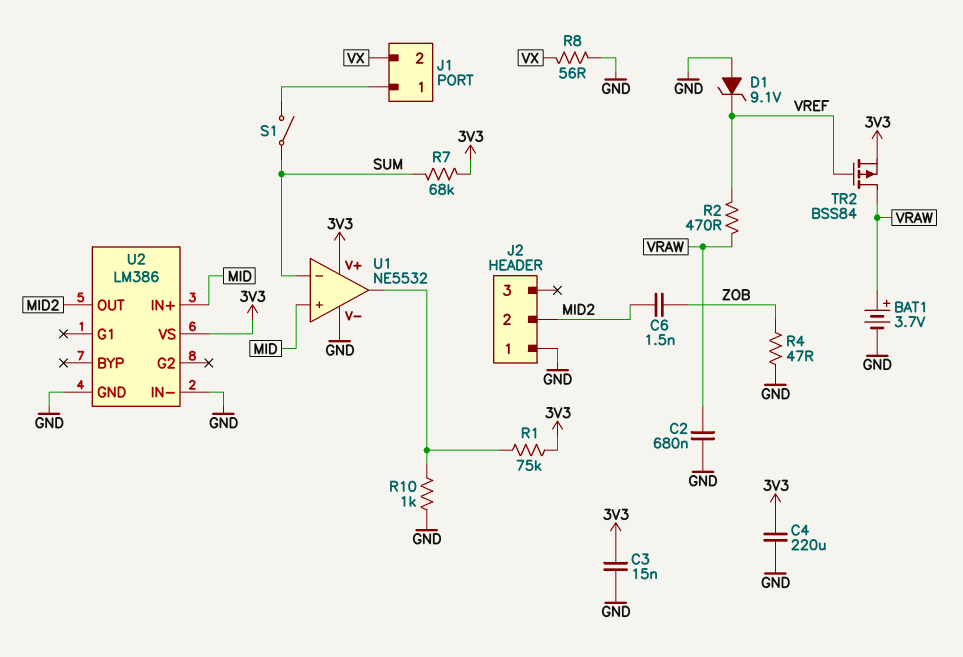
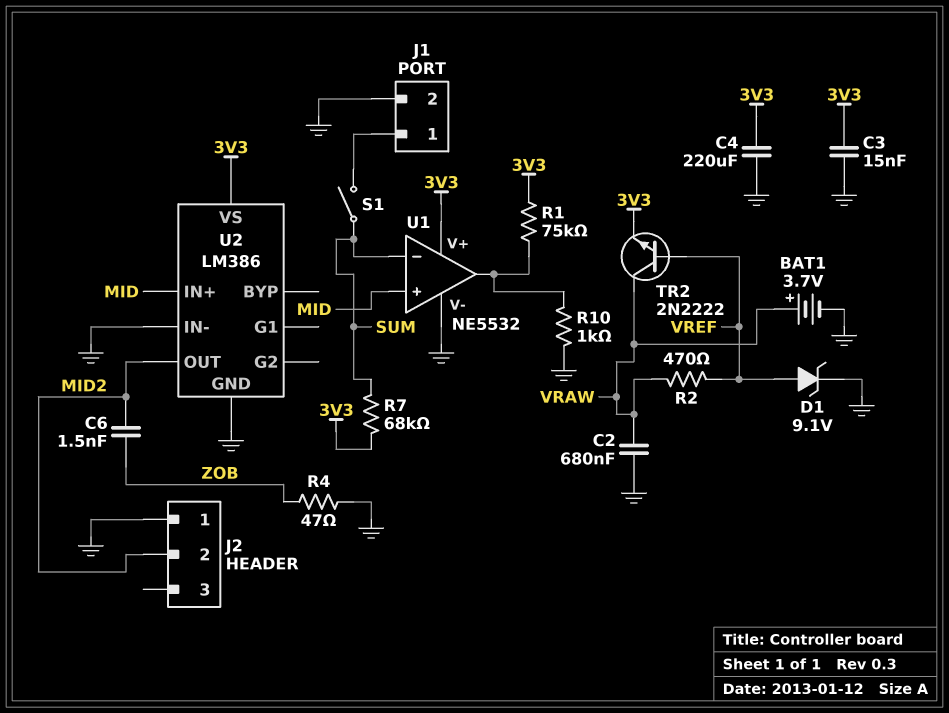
D1: zener 9.1V (A GND, K VREF) -> zener 9.1V (A VREF, K GND)
J1 pin 2: VX -> GND
R8: 56 (GND, VX) -> none
TR2: PMOS BSS84 (G VREF, D VRAW, S 3V3) -> NPN 2N2222 (B VREF, C VRAW, E 3V3)

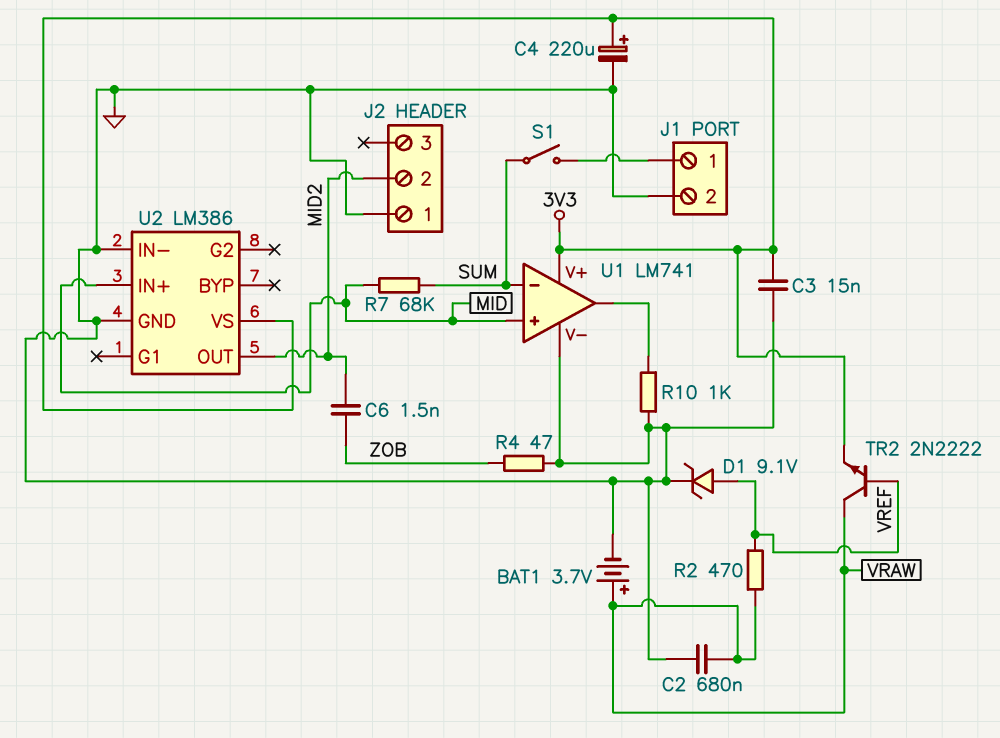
C4: 220uF (3V3, GND) -> 220uF (plus 3V3, minus GND)
R1: 75k (3V3, U1/out) -> none
R7: 68k (3V3, SUM) -> 68k (MID, SUM)
U1: NE5532 -> LM741

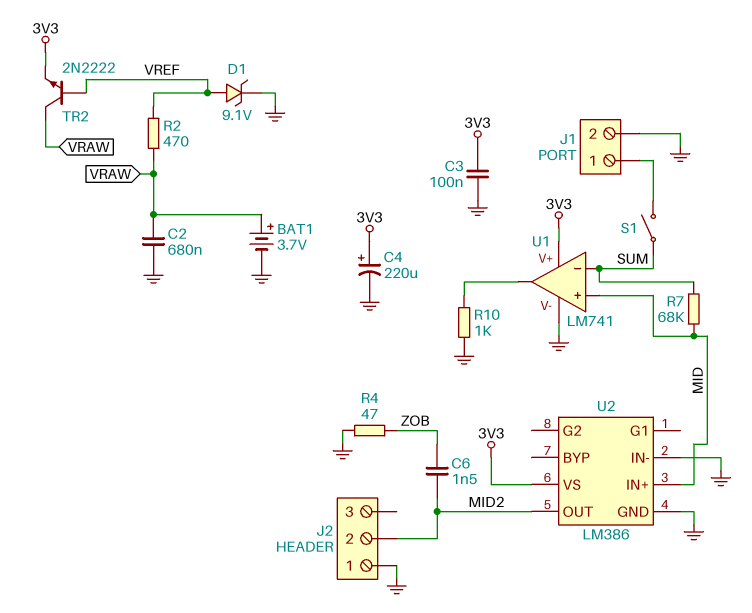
C3: 15nF (3V3, GND) -> 100nF (3V3, GND)

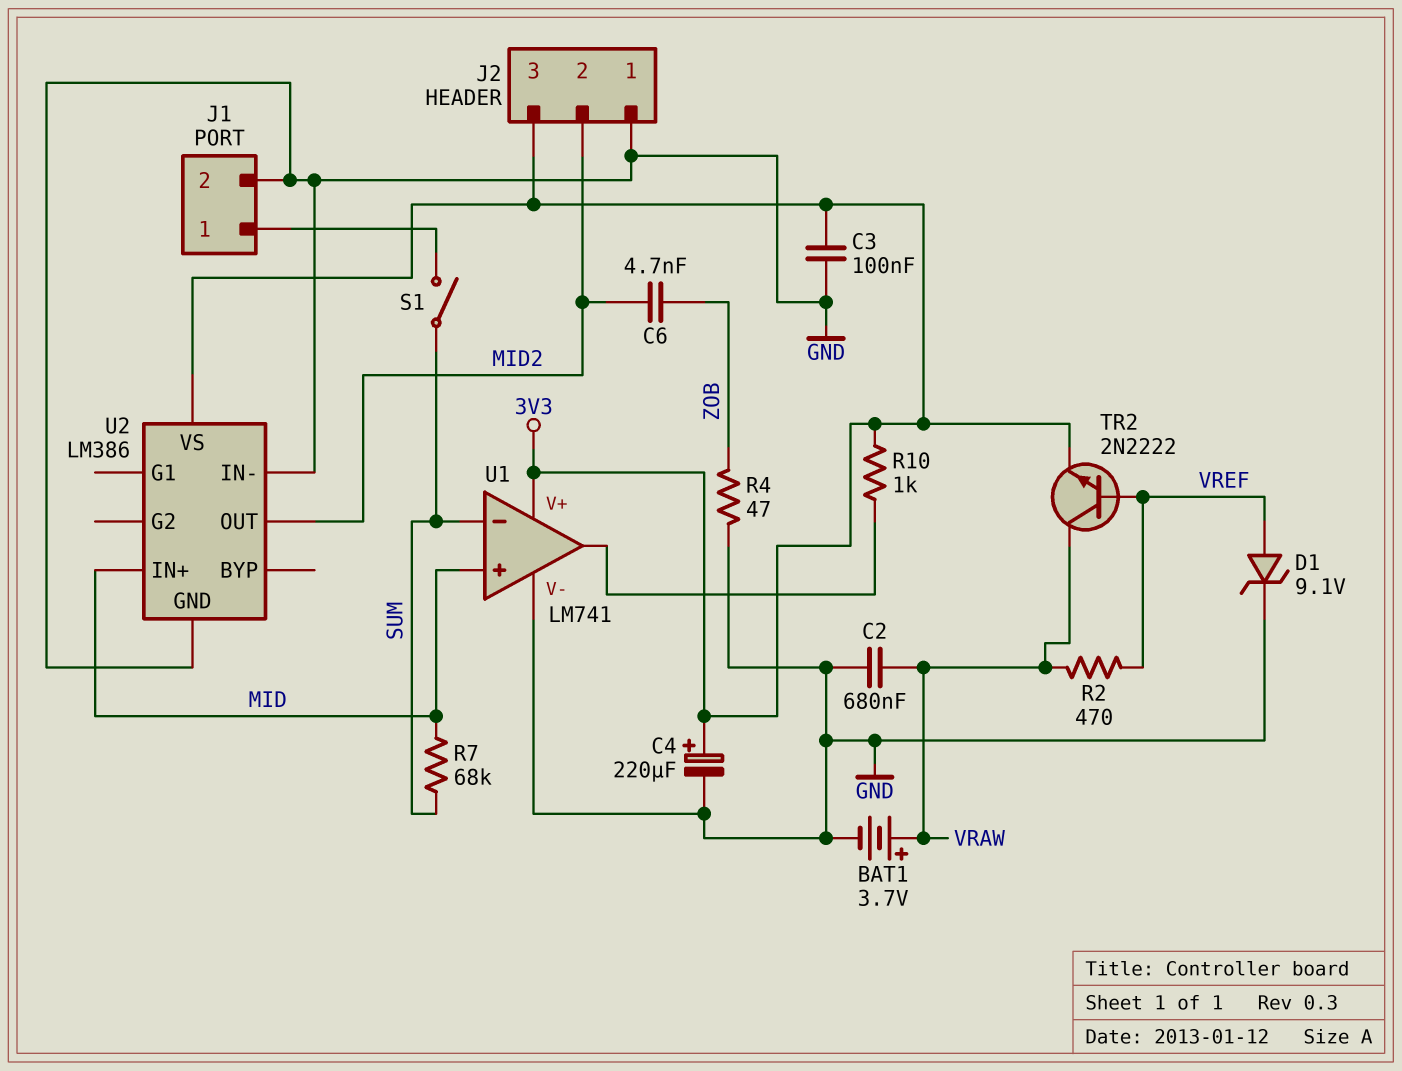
C6: 1.5nF (MID2, ZOB) -> 4.7nF (MID2, ZOB)
J2 pin 3: none -> 3V3
R10: 1k (GND, U1/out) -> 1k (3V3, U1/out)

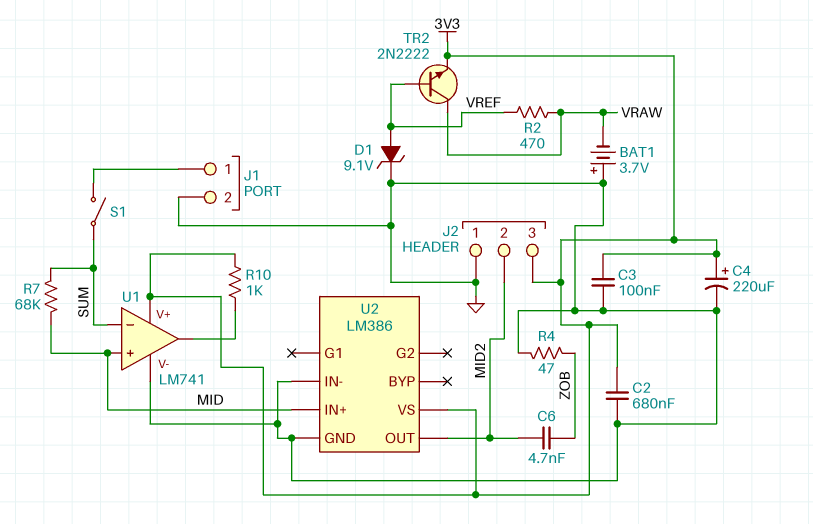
BAT1: 3.7V (plus VRAW, minus GND) -> 3.7V (plus GND, minus VRAW)
C2: 680nF (GND, VRAW) -> 680nF (3V3, GND)

